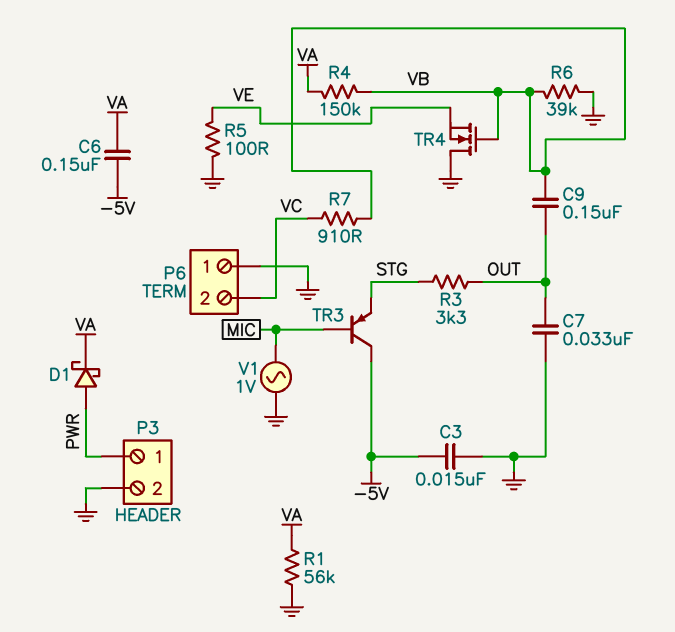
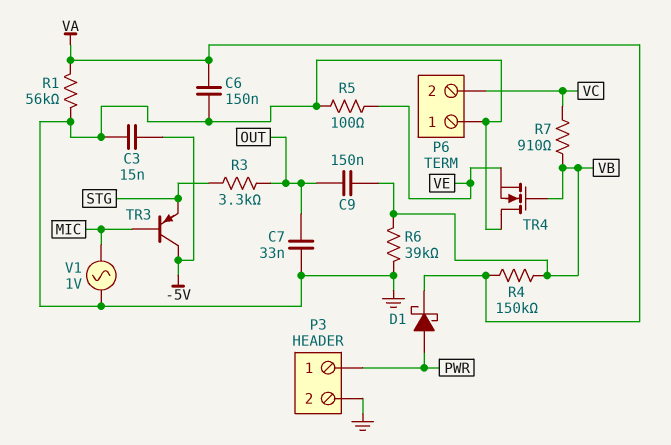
C6: 150nF (-5V, VA) -> 150nF (GND, VA)

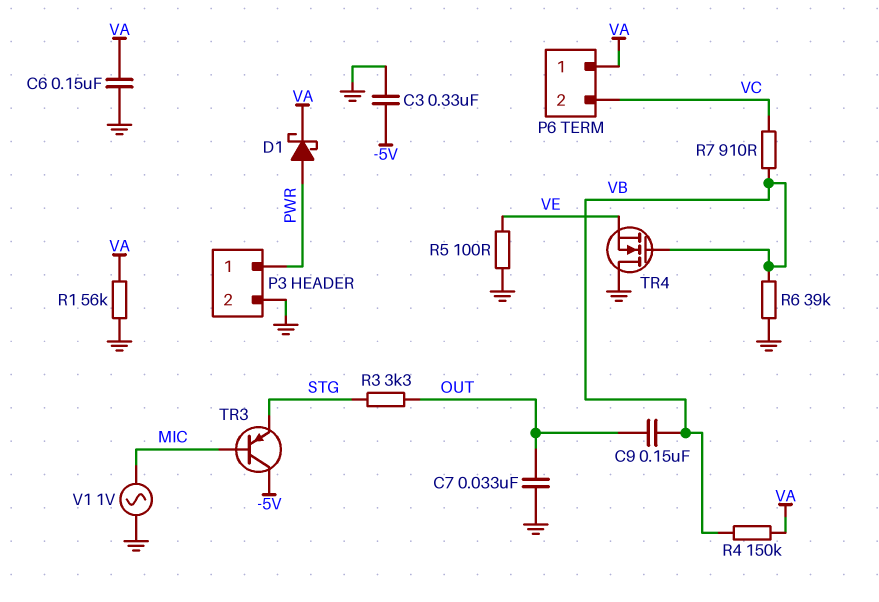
C3: 15nF (-5V, GND) -> 330nF (-5V, GND)
P6 pin 1: GND -> VA

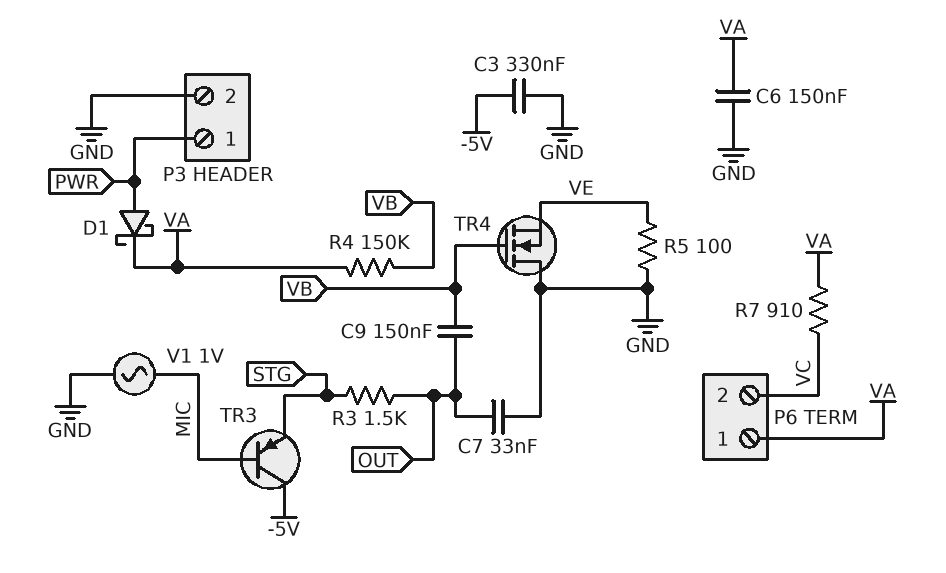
R1: 56k (GND, VA) -> none
R3: 3.3k (OUT, STG) -> 1.5k (OUT, STG)
R6: 39k (GND, VB) -> none
R7: 910 (VB, VC) -> 910 (VA, VC)

